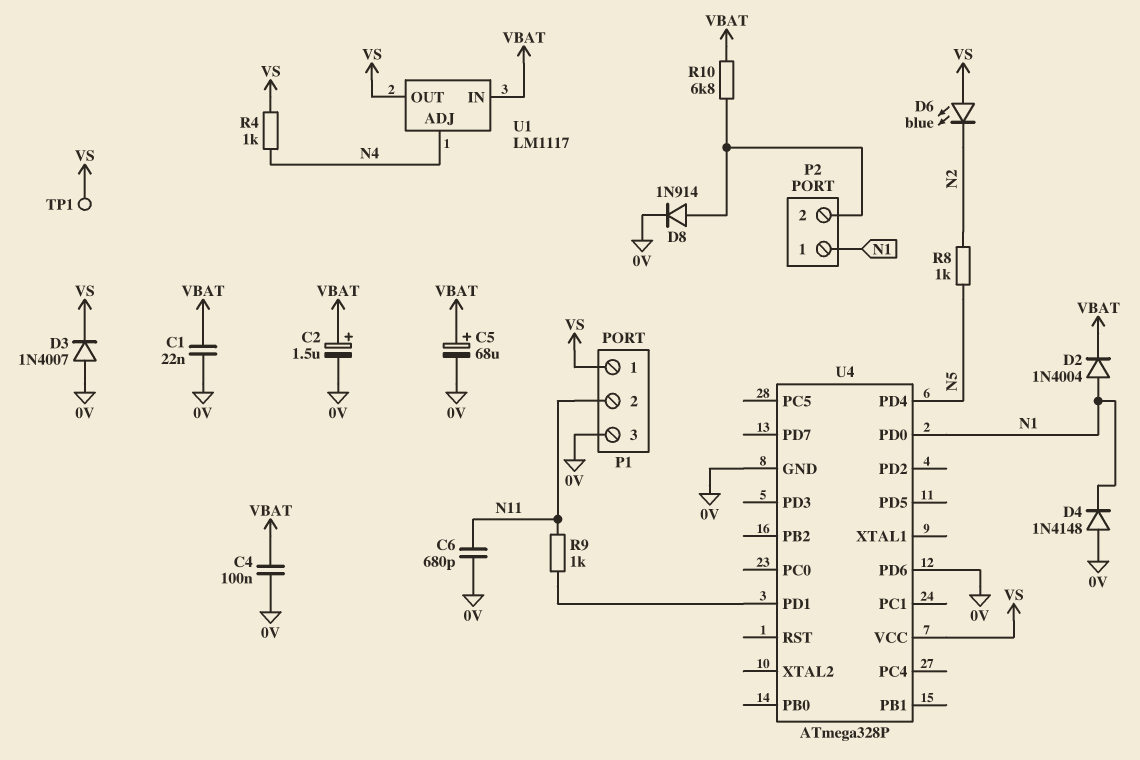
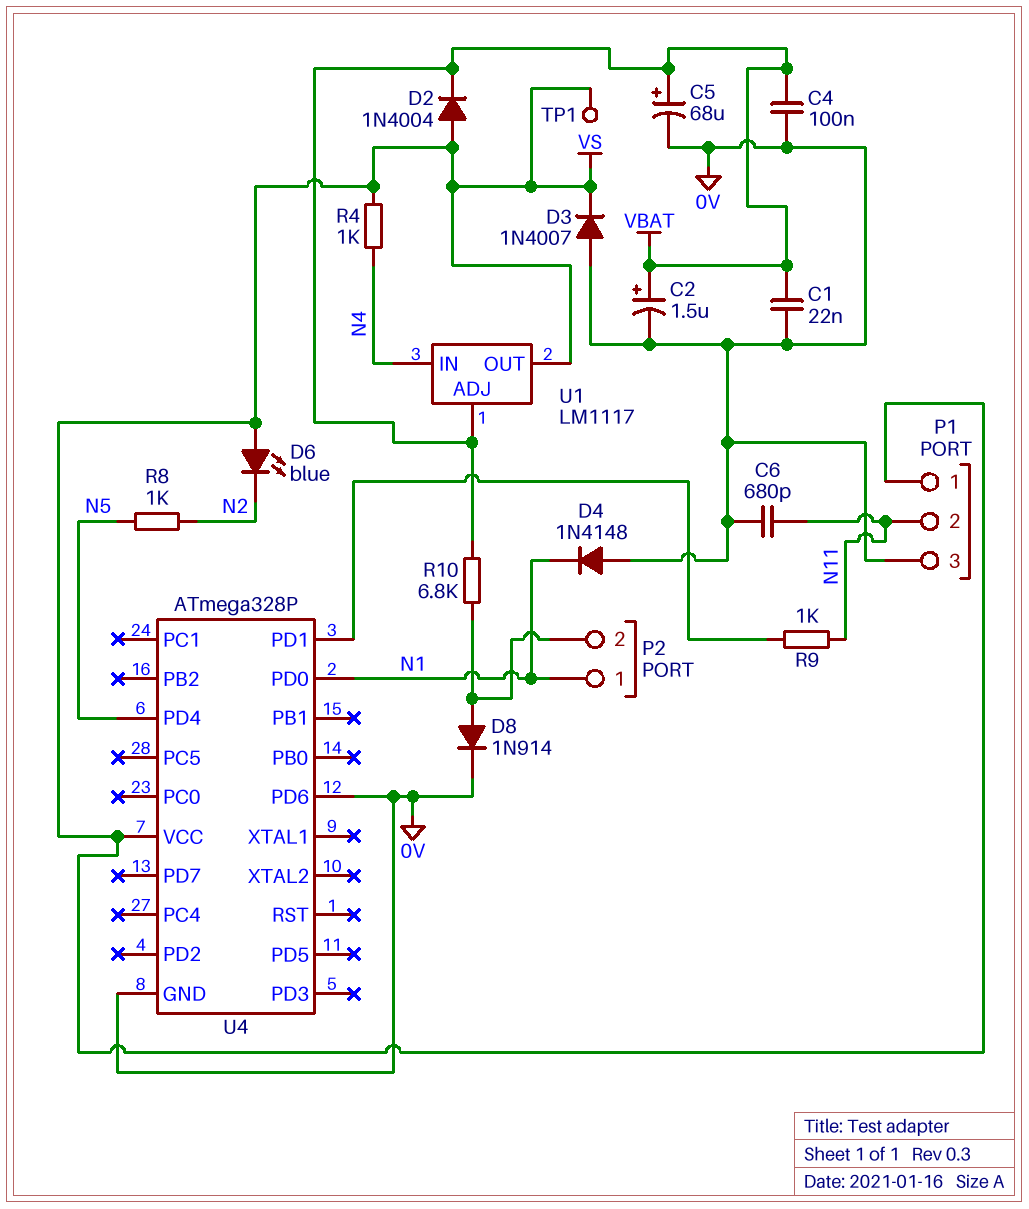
D2: diode 1N4004 (A N1, K VBAT) -> diode 1N4004 (A VS, K VBAT)
U1 pin ADJ: N4 -> VBAT
U1 pin IN: VBAT -> N4

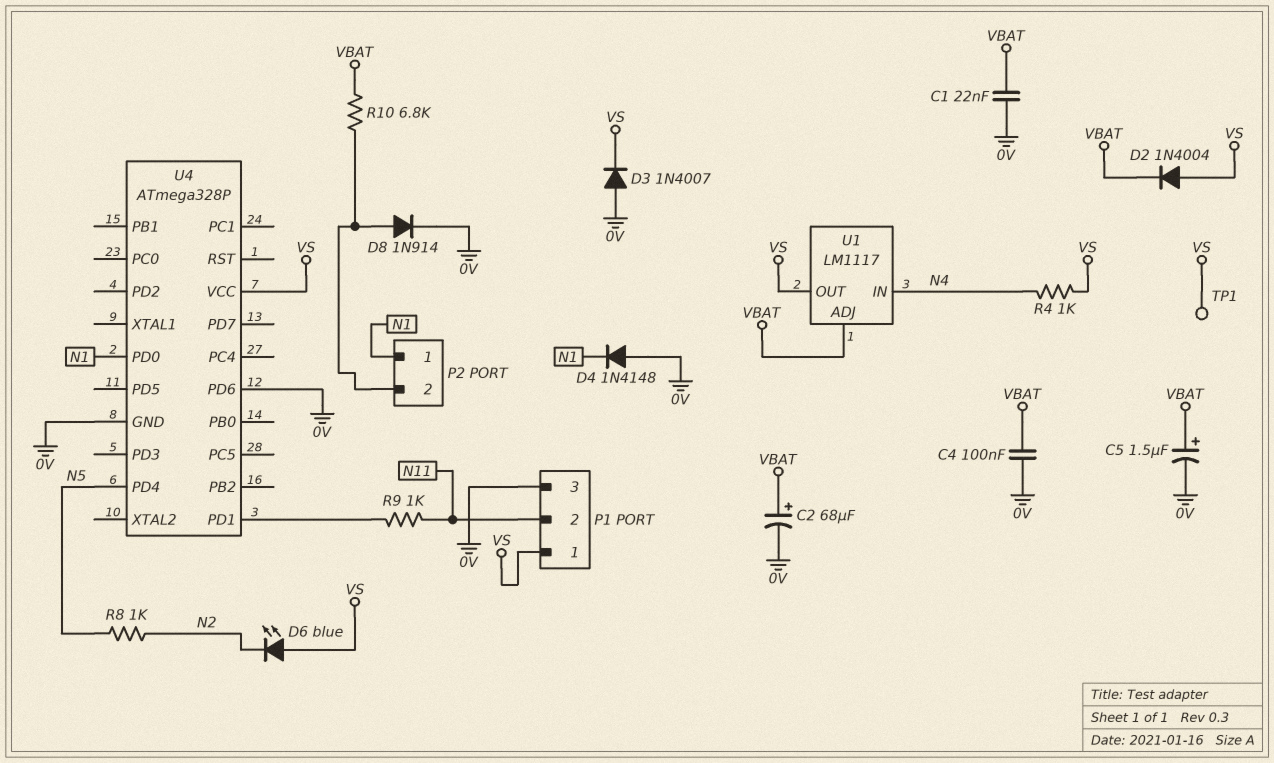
C2: 1.5uF (plus VBAT, minus 0V) -> 68uF (plus VBAT, minus 0V)
C5: 68uF (plus VBAT, minus 0V) -> 1.5uF (plus VBAT, minus 0V)
C6: 680pF (0V, N11) -> none

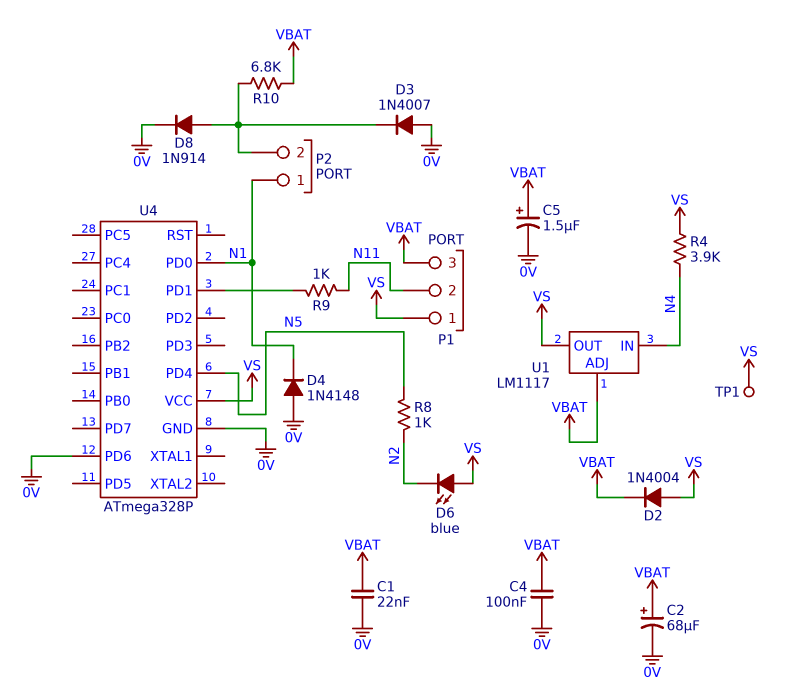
D3: diode 1N4007 (A 0V, K VS) -> diode 1N4007 (A 0V, K P2/2)
P1 pin 3: 0V -> VBAT
R4: 1k (N4, VS) -> 3.9k (N4, VS)

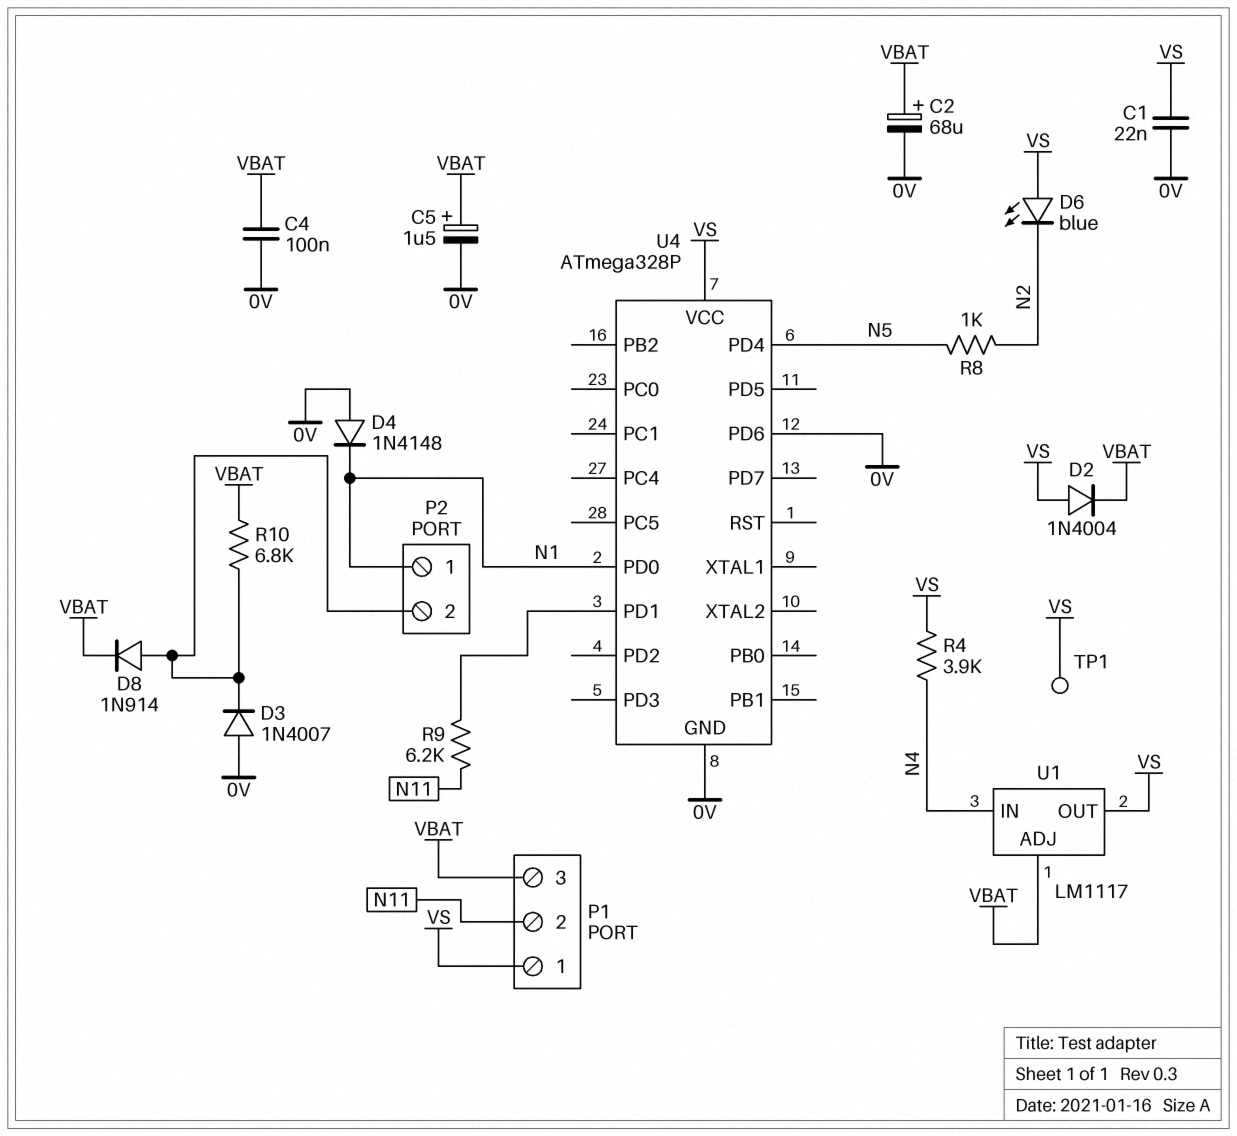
C1: 22nF (0V, VBAT) -> 22nF (0V, VS)
D8: diode 1N914 (A P2/2, K 0V) -> diode 1N914 (A P2/2, K VBAT)
R9: 1k (N11, U4/PD1) -> 6.2k (N11, U4/PD1)

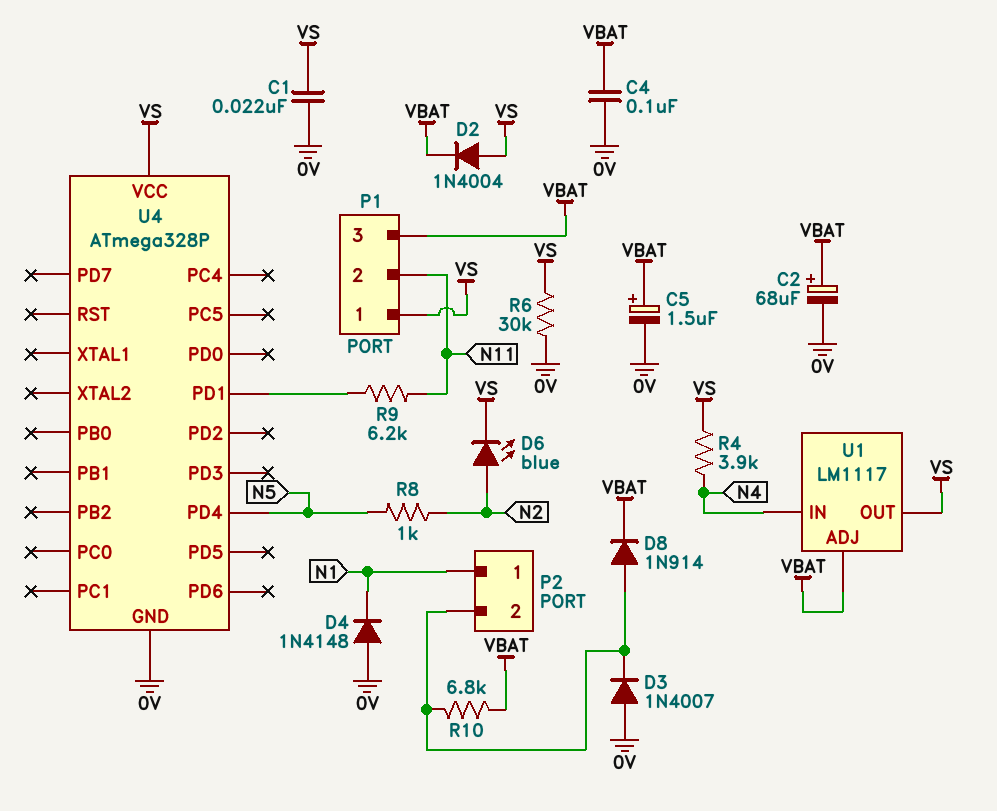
D6: LED blue (A VS, K N2) -> LED blue (A N2, K VS)
R6: none -> 30k (0V, VS)
TP1: test point (VS) -> none
U4 pin PD0: N1 -> none
U4 pin PD6: 0V -> none

